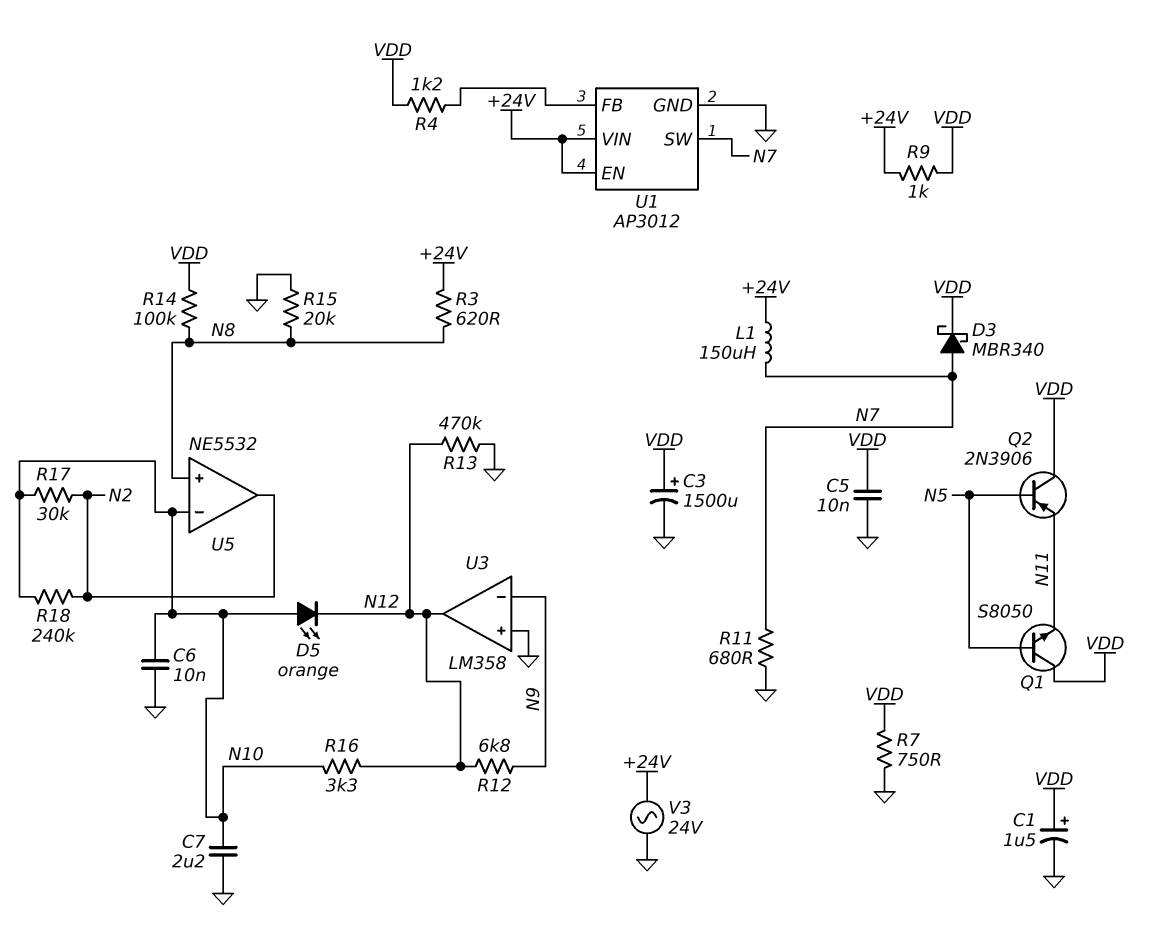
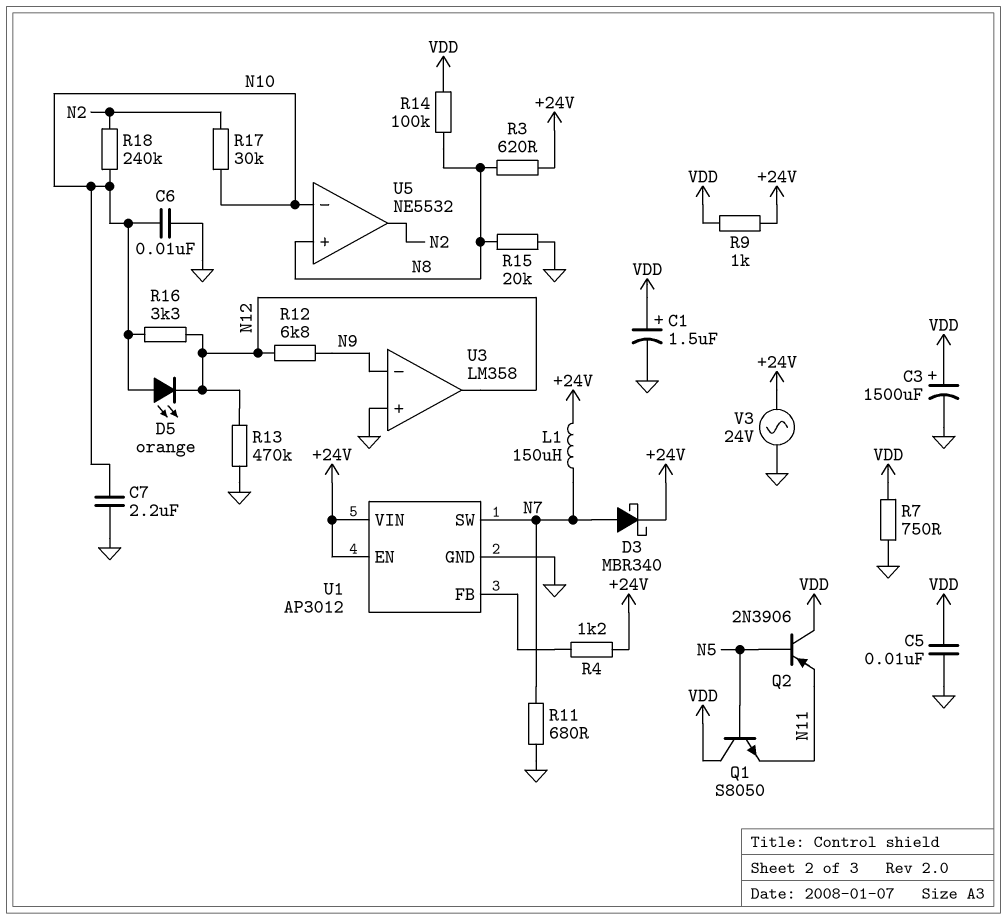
D3: schottky MBR340 (A N7, K VDD) -> schottky MBR340 (A N7, K +24V)
R4: 1.2k (U1/FB, VDD) -> 1.2k (+24V, U1/FB)

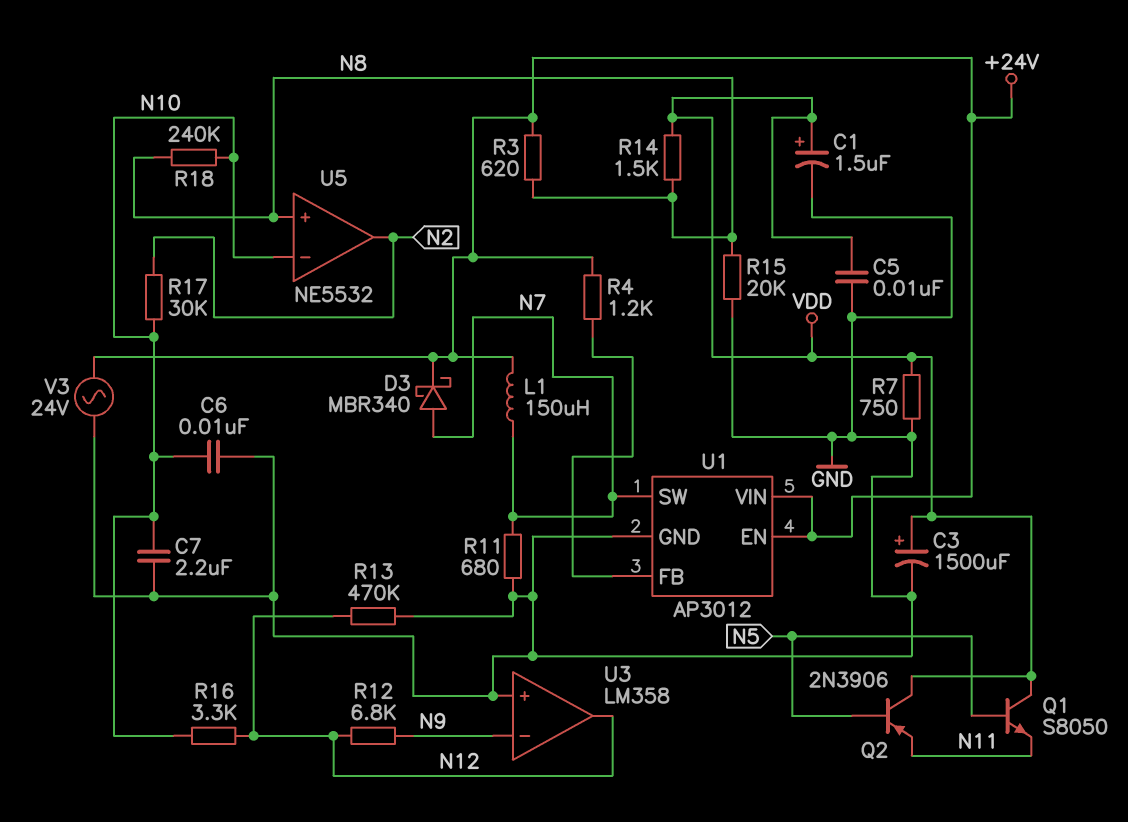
D5: LED orange (A N10, K N12) -> none
R9: 1k (+24V, VDD) -> none
R14: 100k (N8, VDD) -> 1.5k (N8, VDD)
R18: 240k (N2, N10) -> 240k (N8, N10)

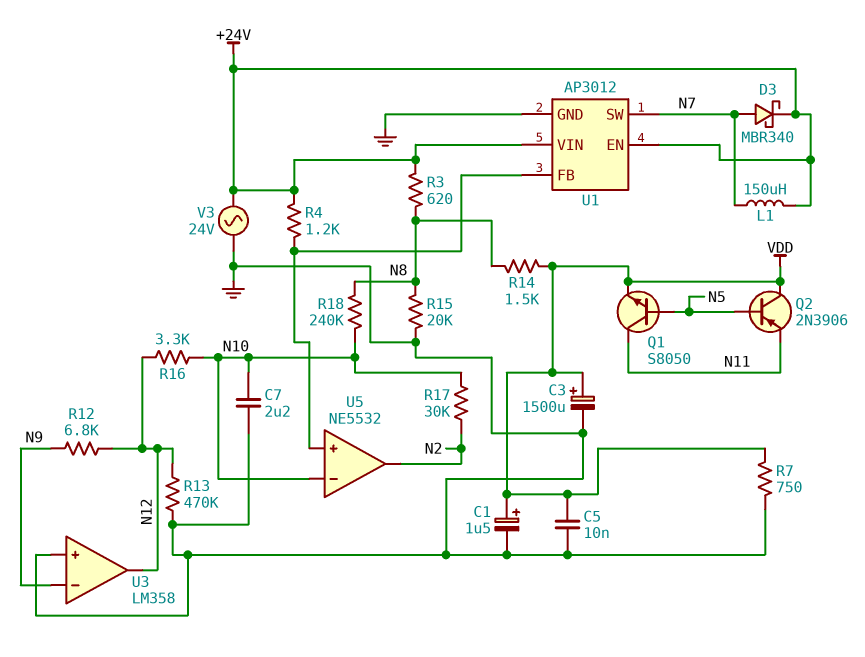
C6: 10nF (GND, N10) -> none
Q1: NPN S8050 (B N5, C VDD, E N11) -> NPN S8050 (B N5, C N11, E VDD)
R11: 680 (GND, N7) -> none
U5 pin in+: N8 -> U1/FB

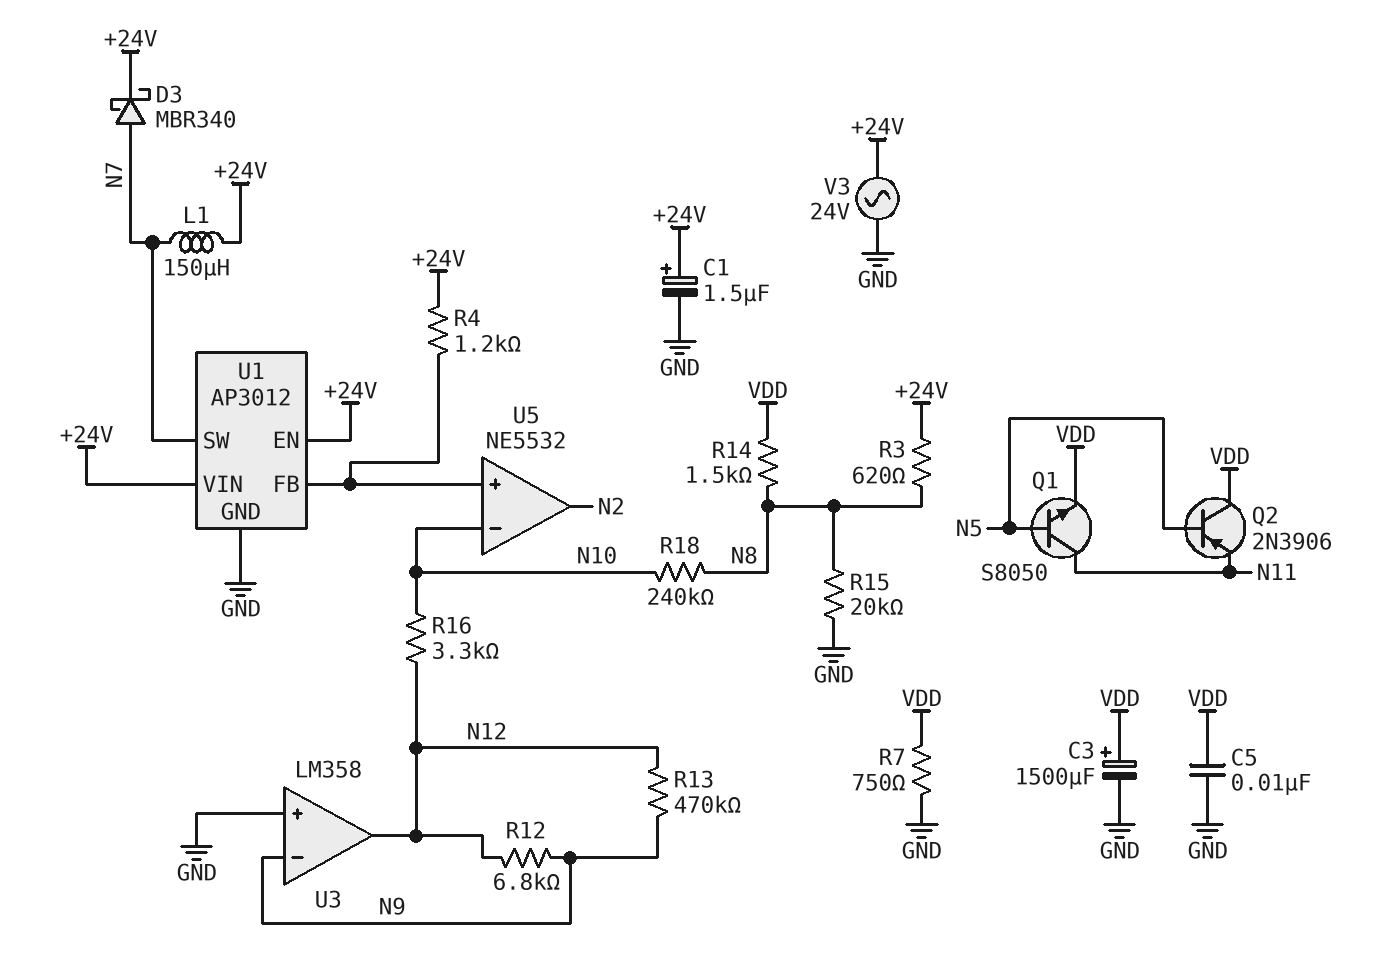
C1: 1.5uF (plus VDD, minus GND) -> 1.5uF (plus +24V, minus GND)
C7: 2.2uF (GND, N10) -> none
R13: 470k (GND, N12) -> 470k (N9, N12)
R17: 30k (N2, N10) -> none

